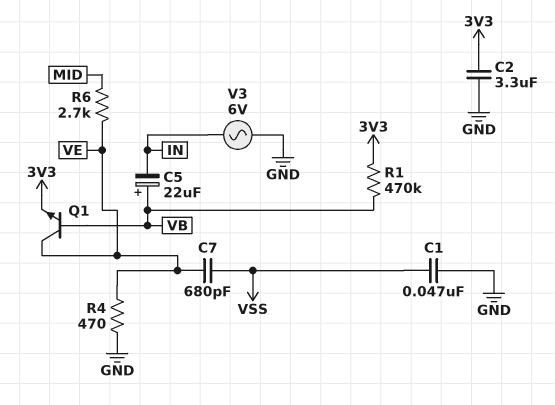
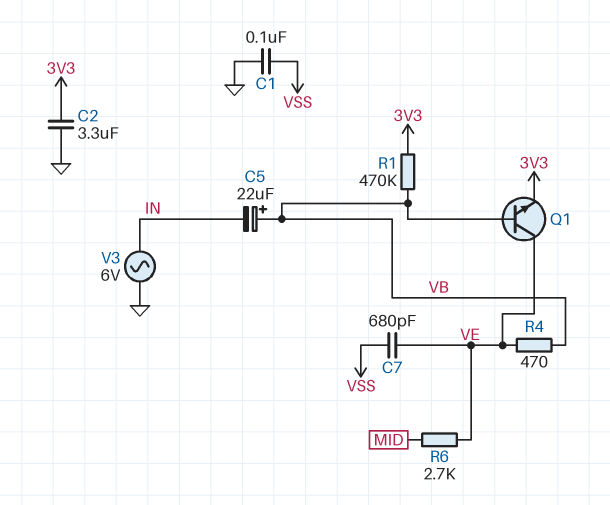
C1: 47nF (GND, VSS) -> 100nF (GND, VSS)
R4: 470 (GND, VE) -> 470 (VB, VE)

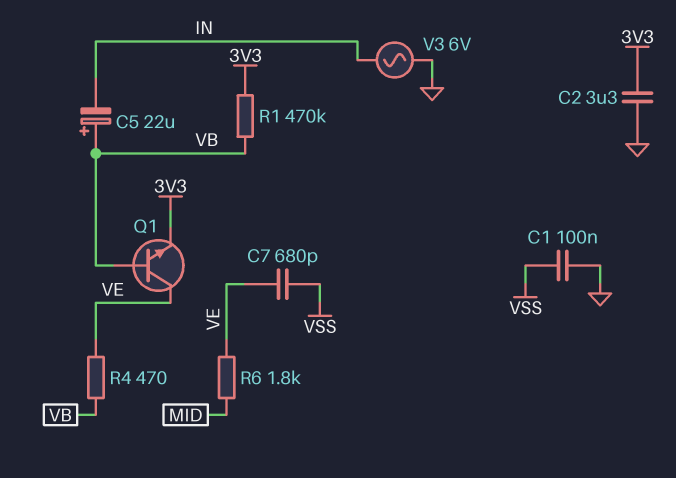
R6: 2.7k (MID, VE) -> 1.8k (MID, VE)

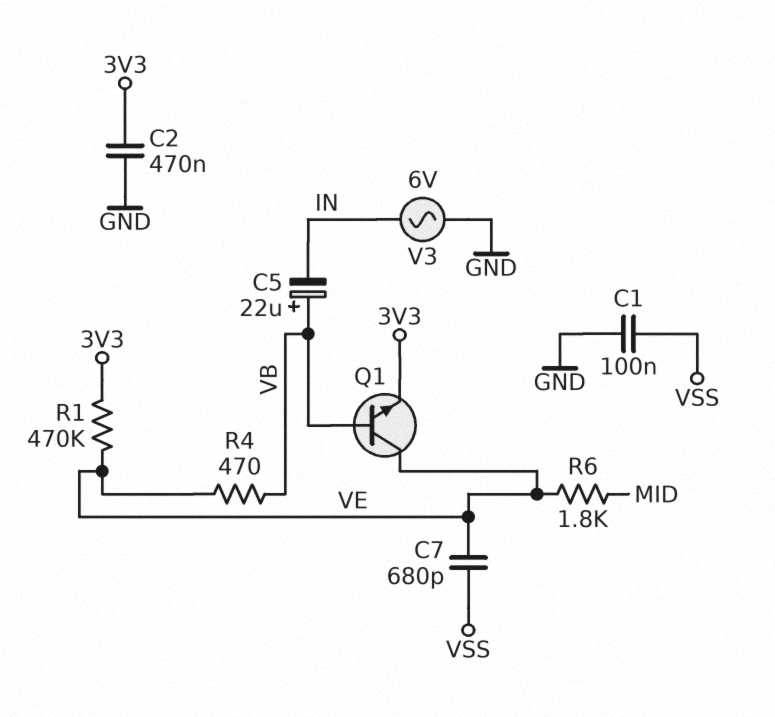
C2: 3.3uF (3V3, GND) -> 470nF (3V3, GND)
R1: 470k (3V3, VB) -> 470k (3V3, VE)

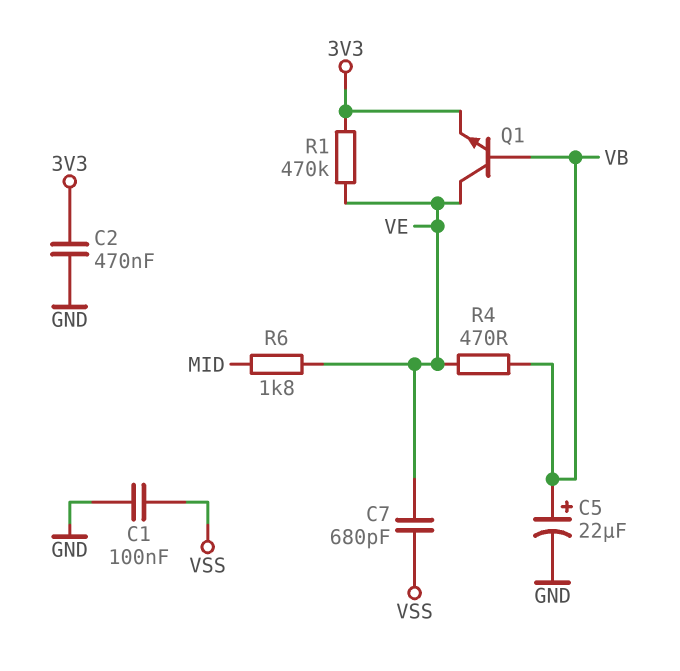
C5: 22uF (plus VB, minus IN) -> 22uF (plus VB, minus GND)
V3: AC 6V (GND, IN) -> none

